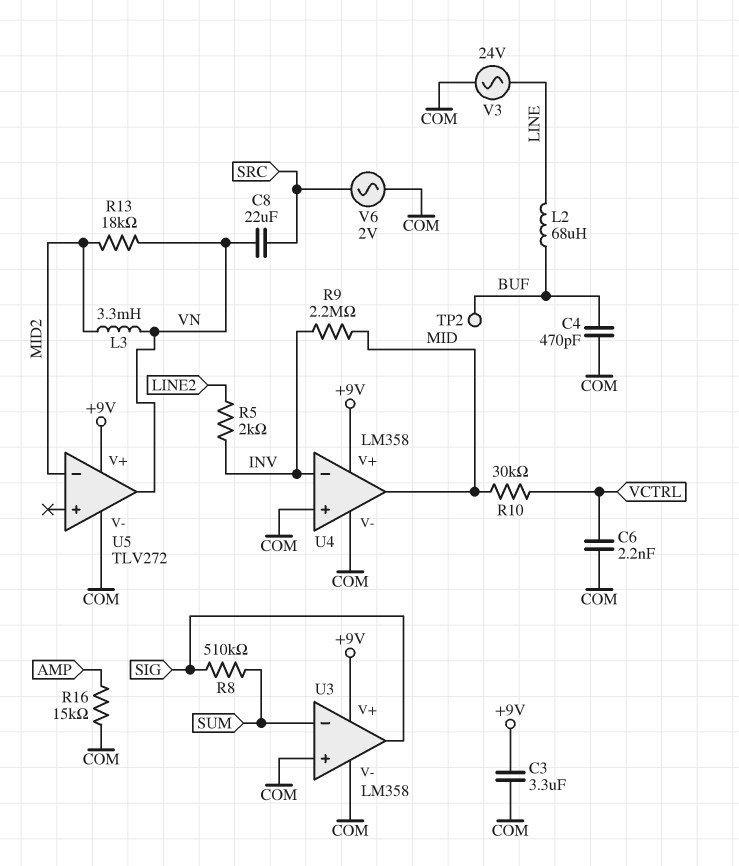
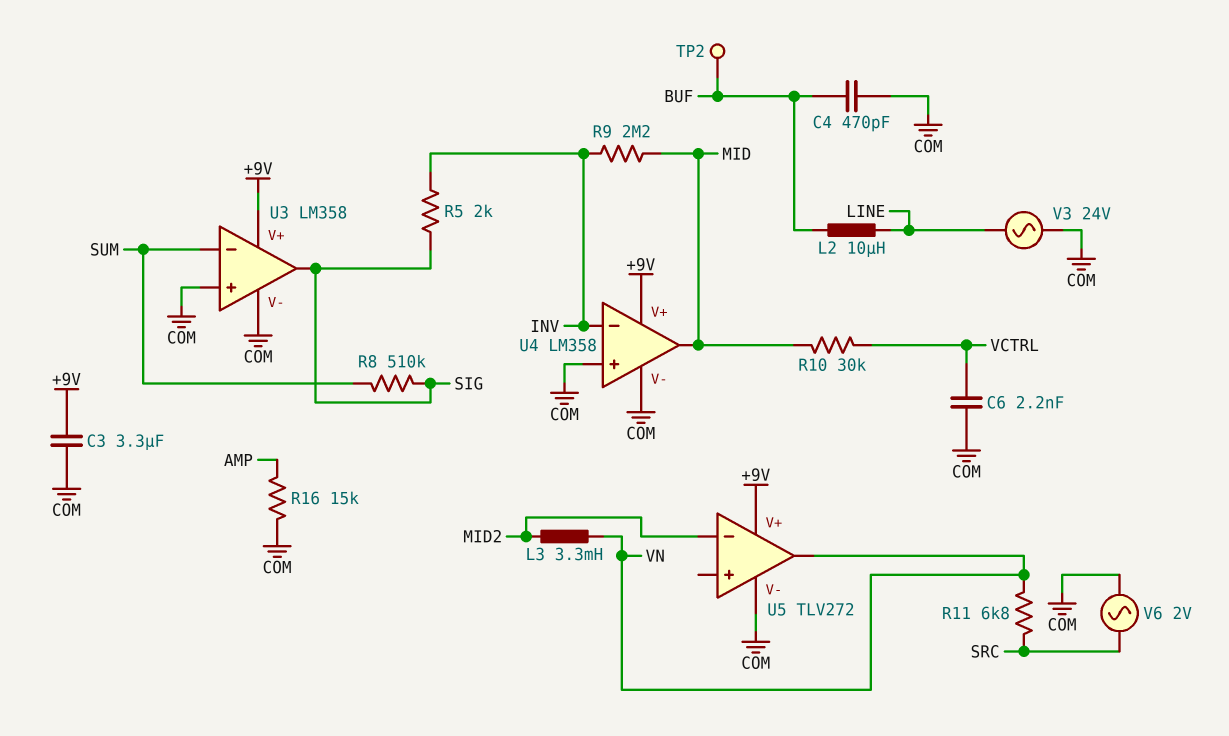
C8: 22uF (SRC, VN) -> none
L2: 68uH (BUF, LINE) -> 10uH (BUF, LINE)
R5: 2k (INV, LINE2) -> 2k (INV, SIG)
R11: none -> 6.8k (SRC, VN)
R13: 18k (MID2, VN) -> none

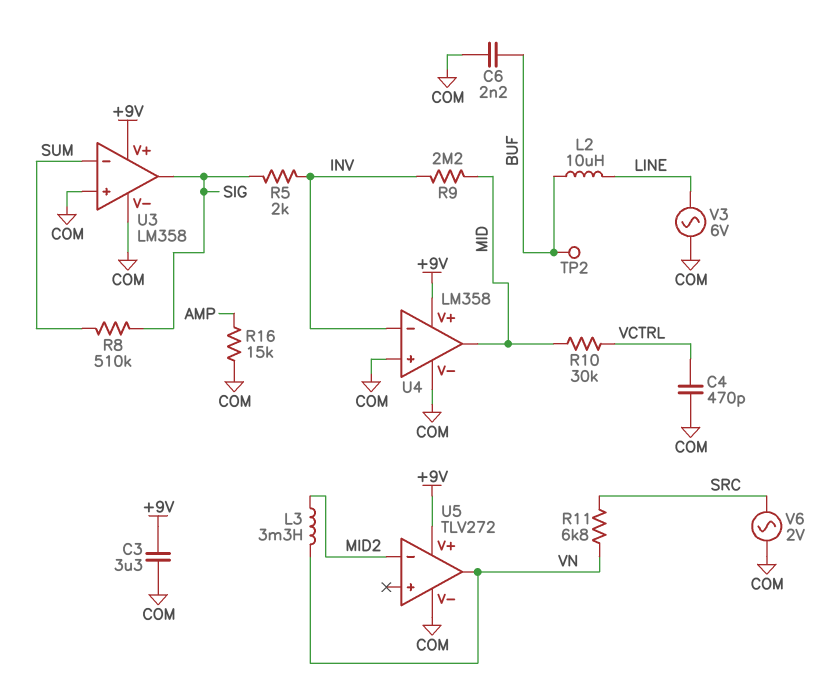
C4: 470pF (BUF, COM) -> 470pF (COM, VCTRL)
C6: 2.2nF (COM, VCTRL) -> 2.2nF (BUF, COM)
V3: AC 24V (COM, LINE) -> AC 6V (COM, LINE)

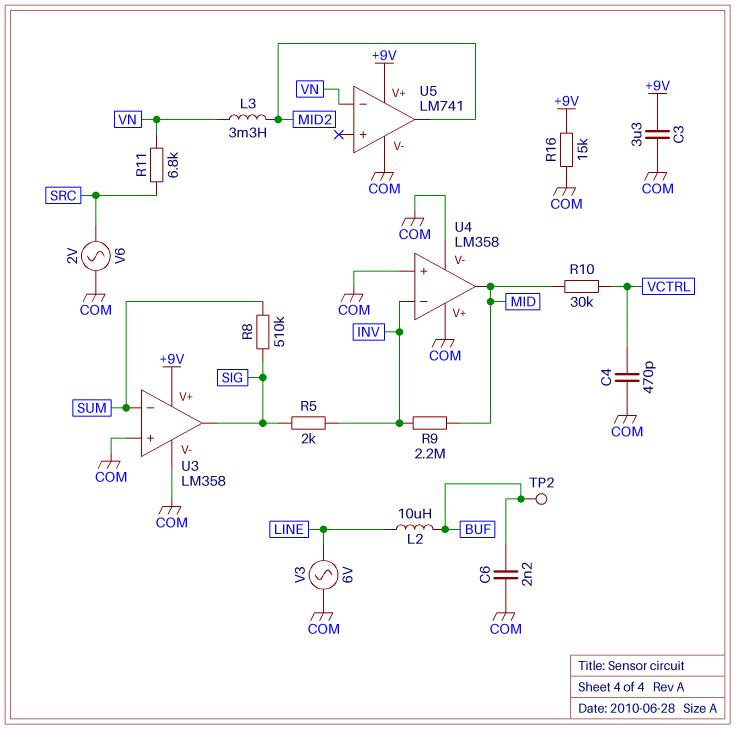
R16: 15k (AMP, COM) -> 15k (+9V, COM)
U4 pin V+: +9V -> COM
U5: TLV272 -> LM741
U5 pin in-: MID2 -> VN
U5 pin out: VN -> MID2

